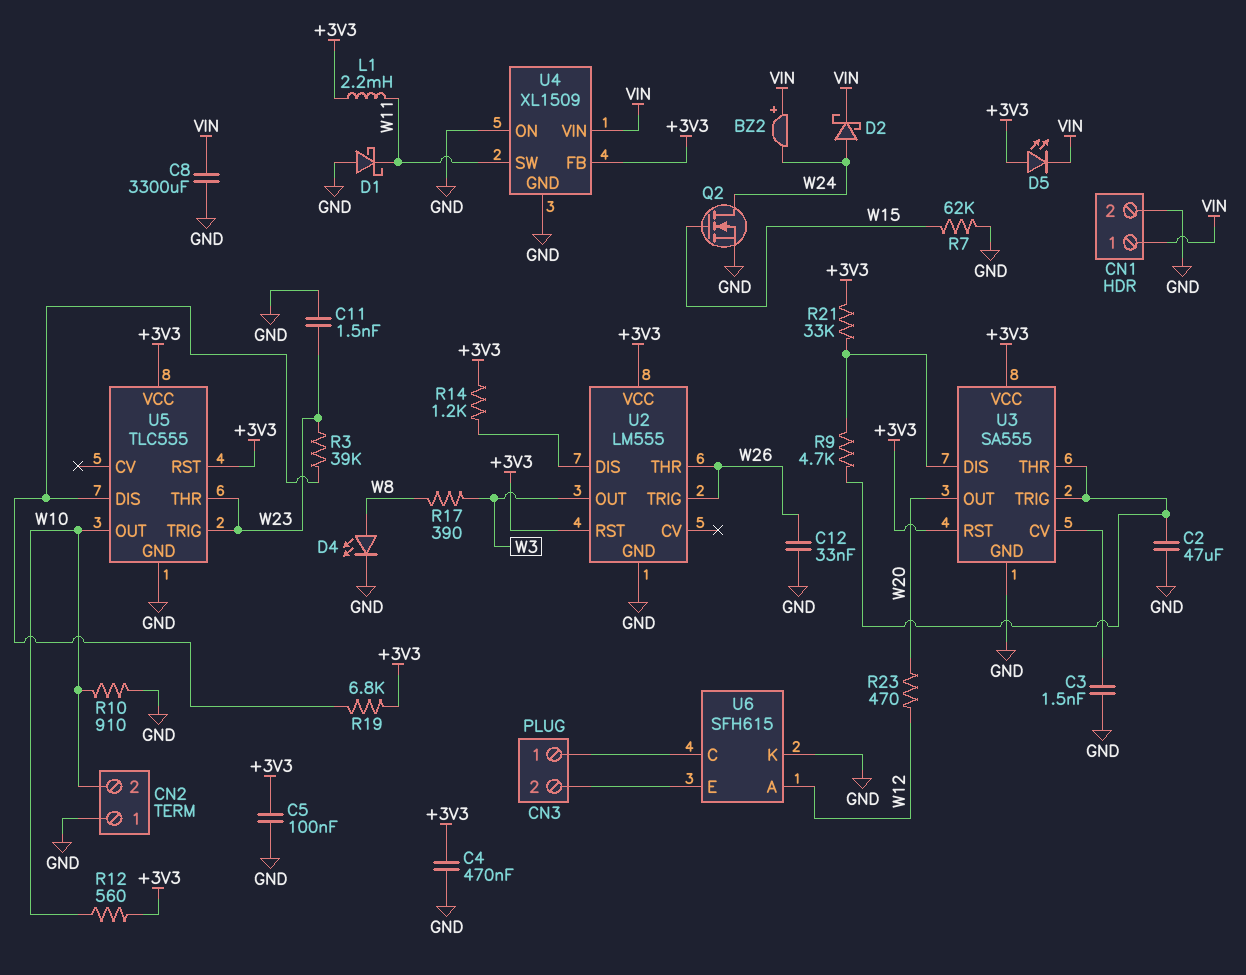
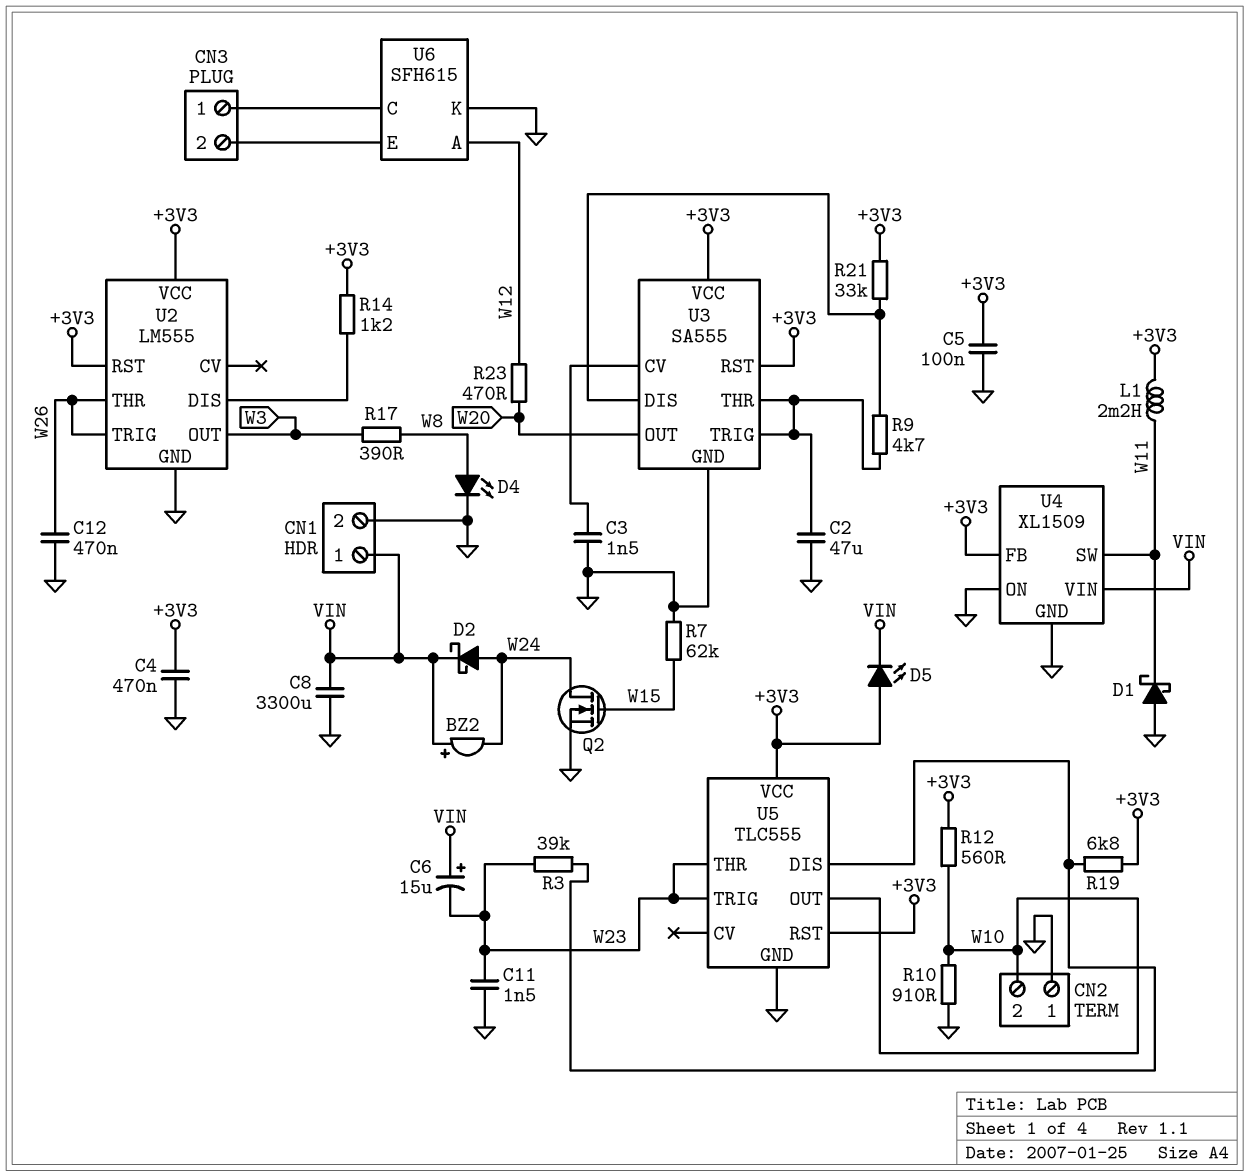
C6: none -> 15uF (plus VIN, minus W23)
C12: 33nF (GND, W26) -> 470nF (GND, W26)

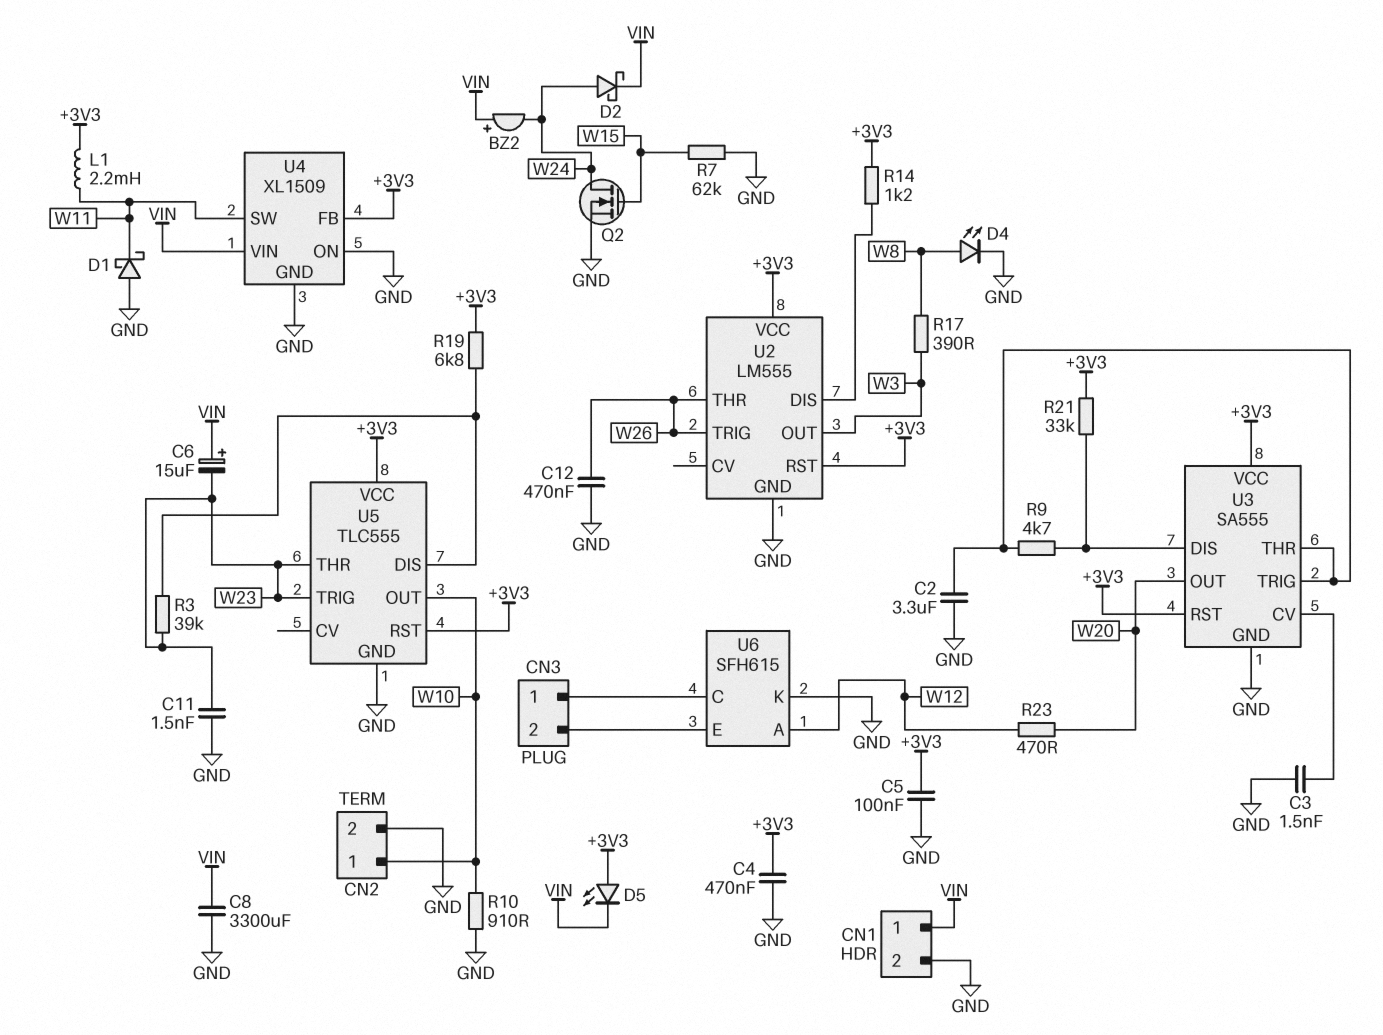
C2: 47uF (GND, U3/THR) -> 3.3uF (GND, U3/THR)
CN2 pin 1: GND -> W10
CN2 pin 2: W10 -> GND
R12: 560 (+3V3, W10) -> none

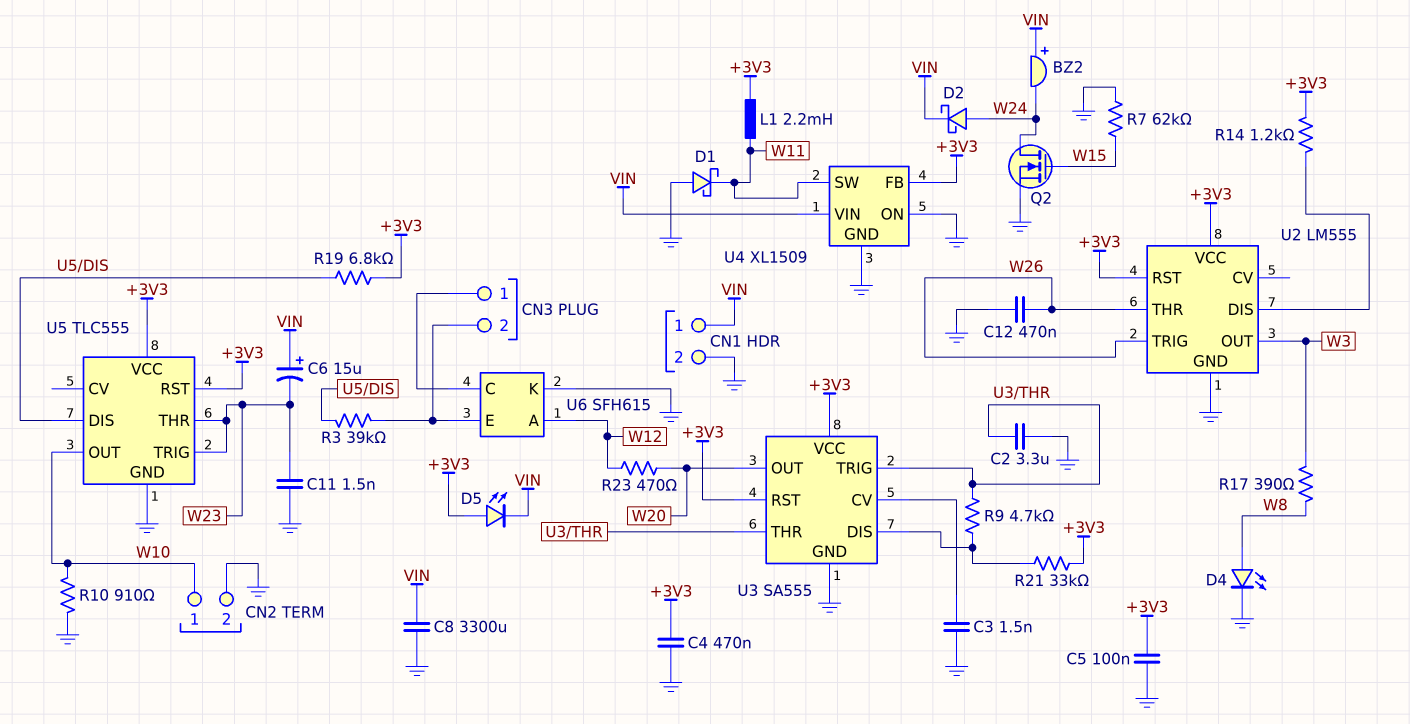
R3: 39k (U5/DIS, W23) -> 39k (CN3/2, U5/DIS)

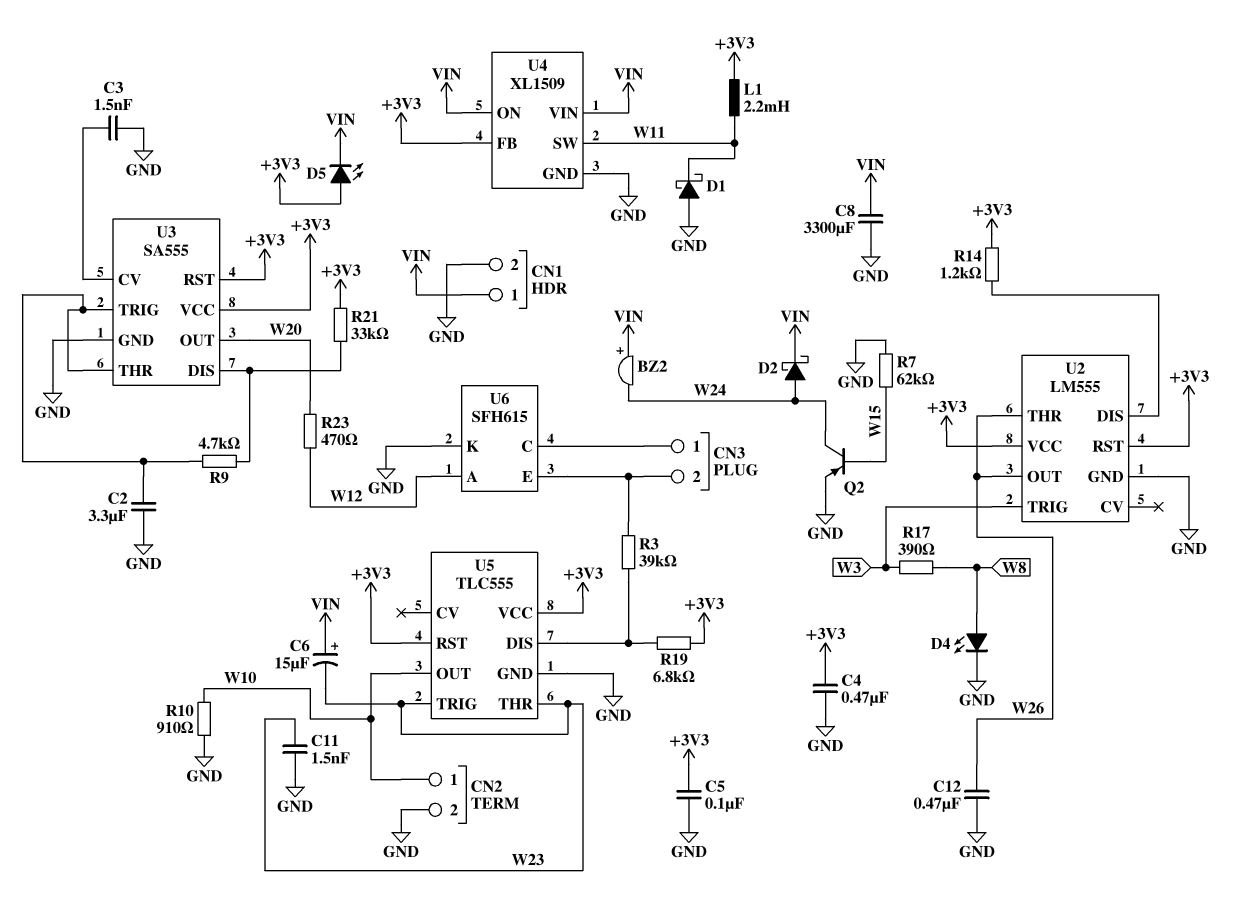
Q2: NMOS (G W15, D W24, S GND) -> PNP (B W15, C W24, E GND)
U2 pin OUT: W3 -> W26
U2 pin TRIG: W26 -> W3
U4 pin ON: GND -> VIN

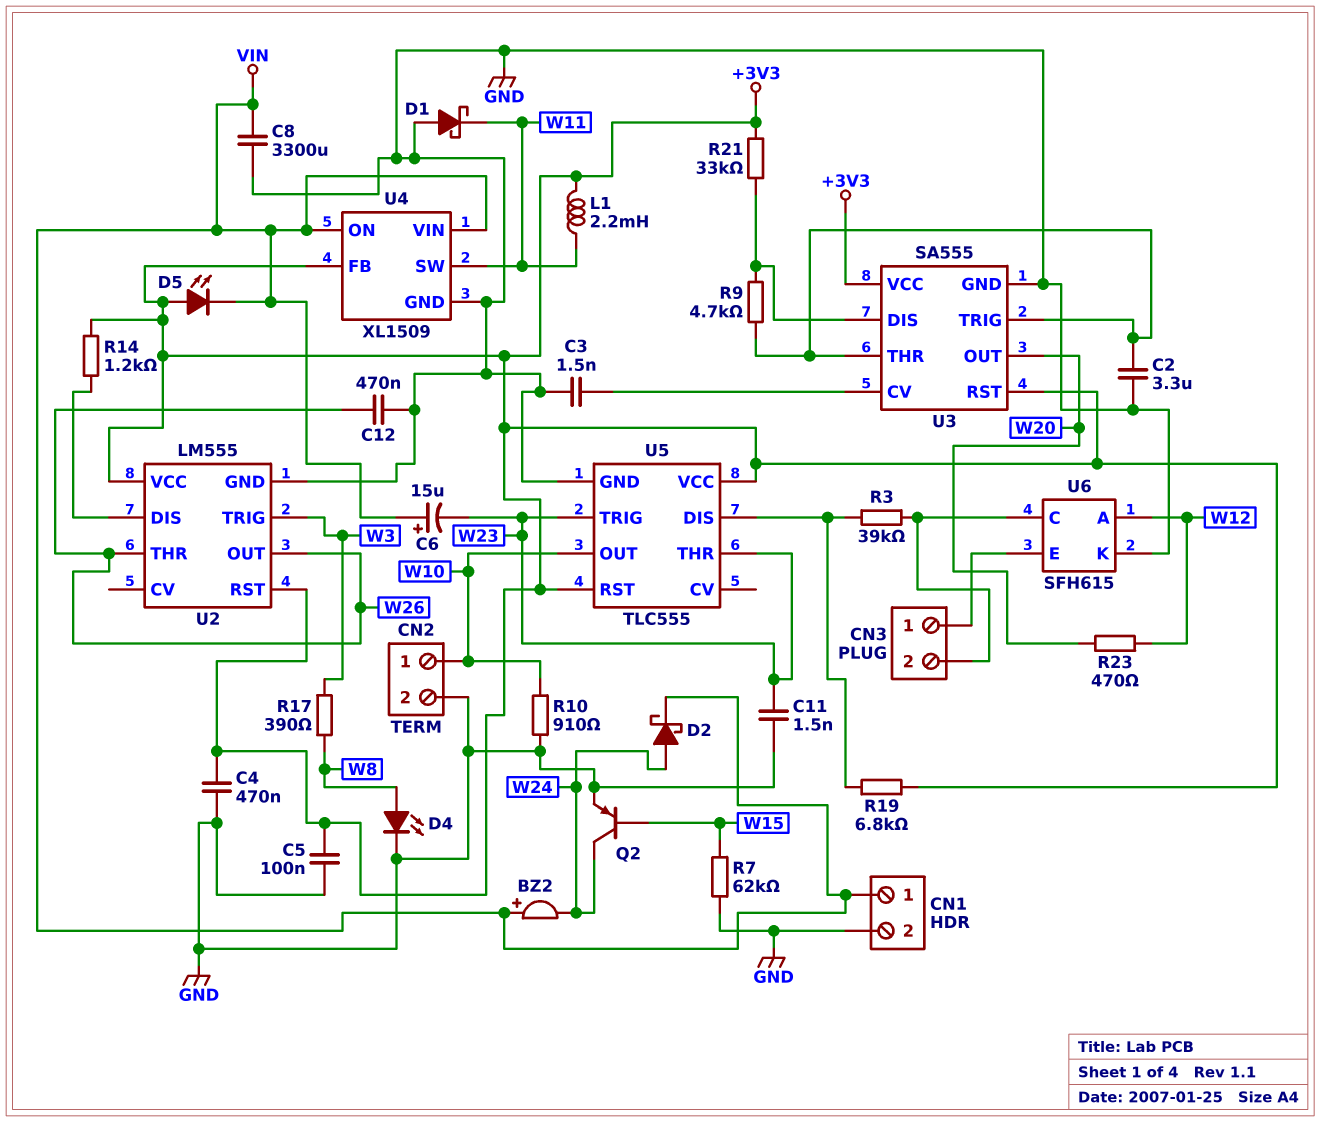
U6 pin C: CN3/1 -> CN3/2
U6 pin E: CN3/2 -> CN3/1

